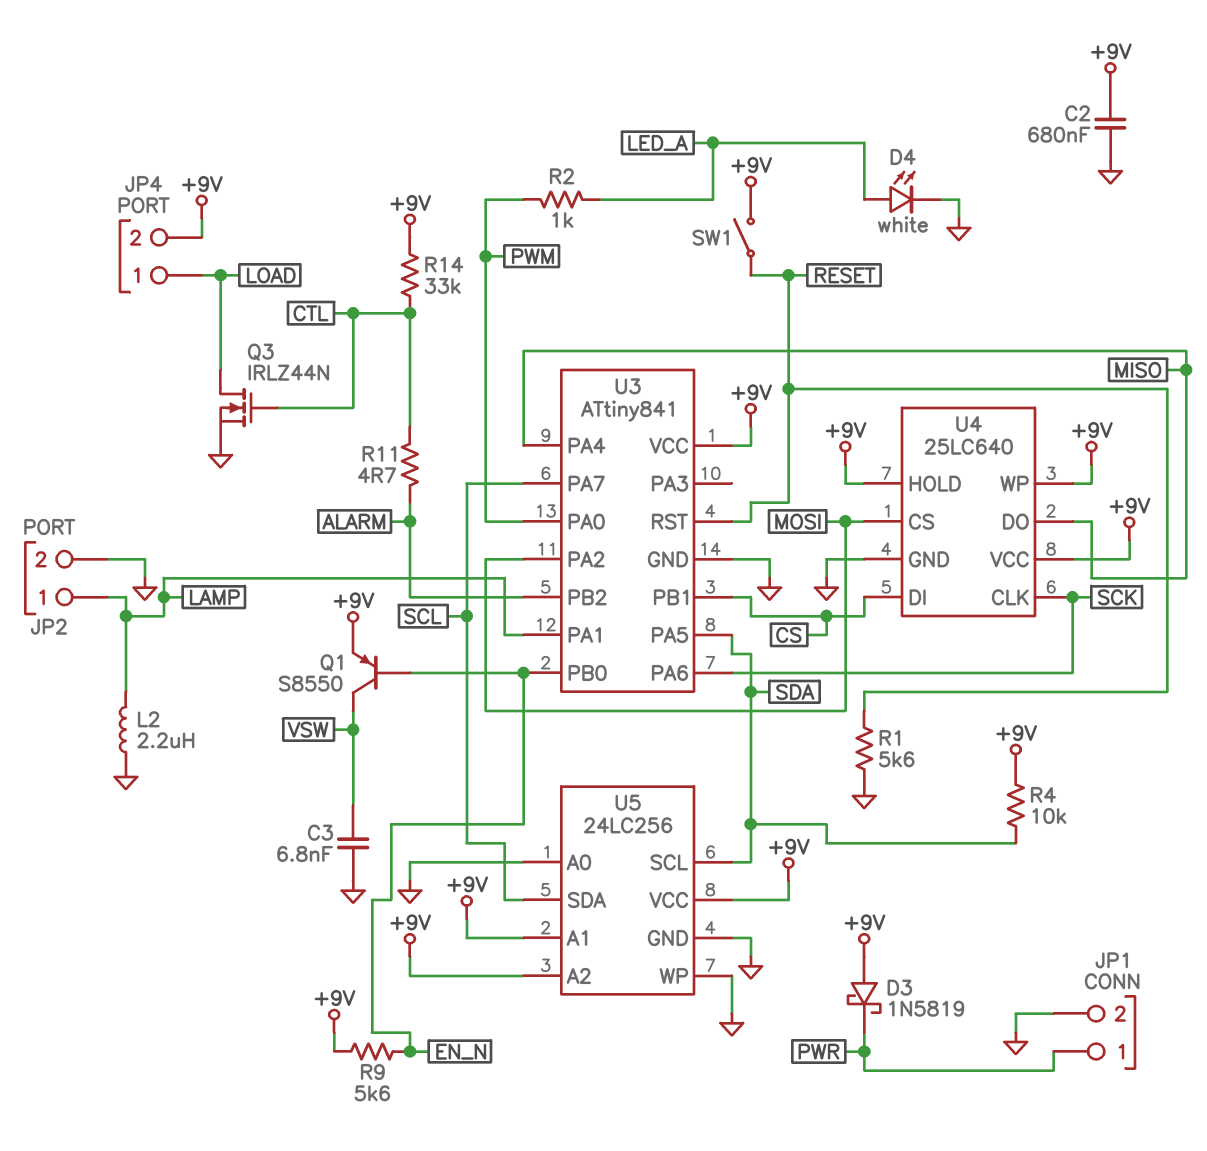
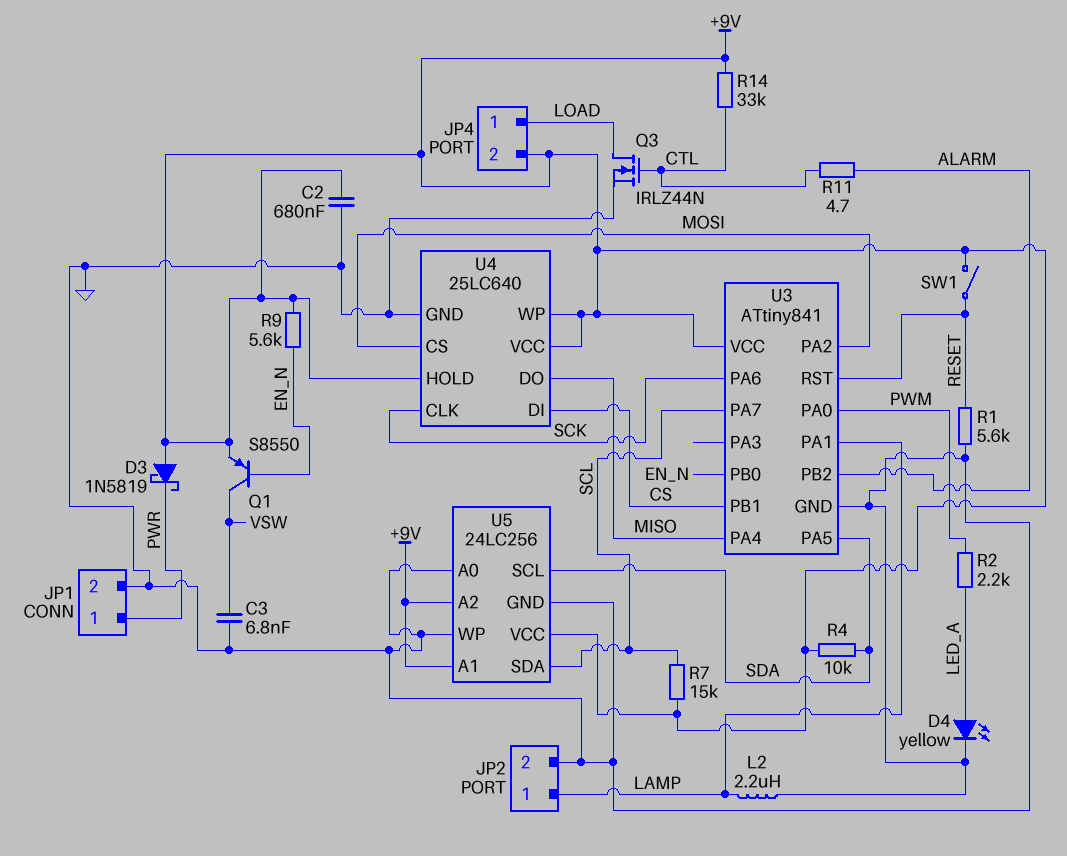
D4: LED white (A LED_A, K GND) -> LED yellow (A LED_A, K GND)
R2: 1k (LED_A, PWM) -> 2.2k (LED_A, PWM)
R7: none -> 15k (+9V, SCL)

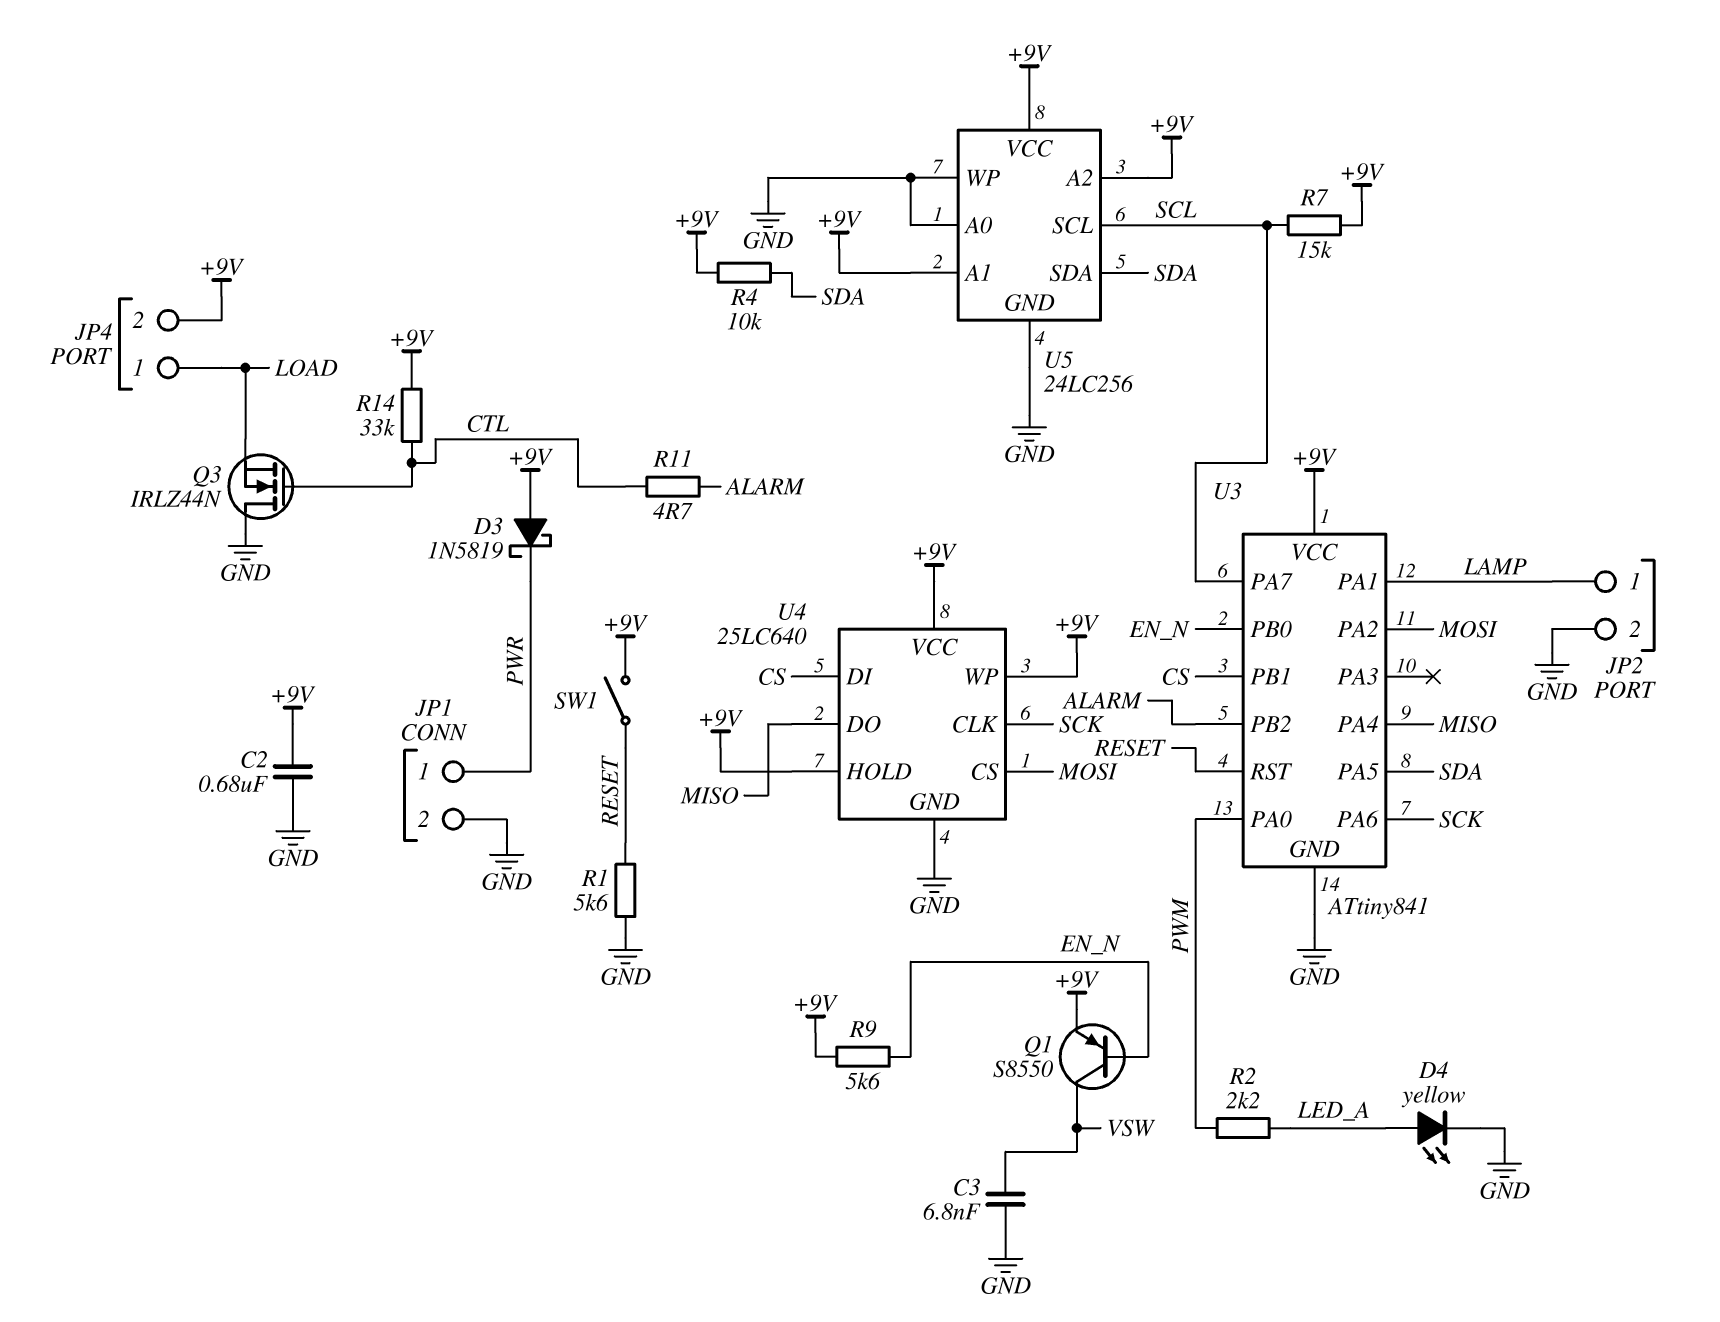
L2: 2.2uH (GND, LAMP) -> none
Q3: NMOS IRLZ44N (G CTL, D LOAD, S GND) -> NMOS IRLZ44N (G CTL, D GND, S LOAD)
U5 pin SCL: SDA -> SCL
U5 pin SDA: SCL -> SDA

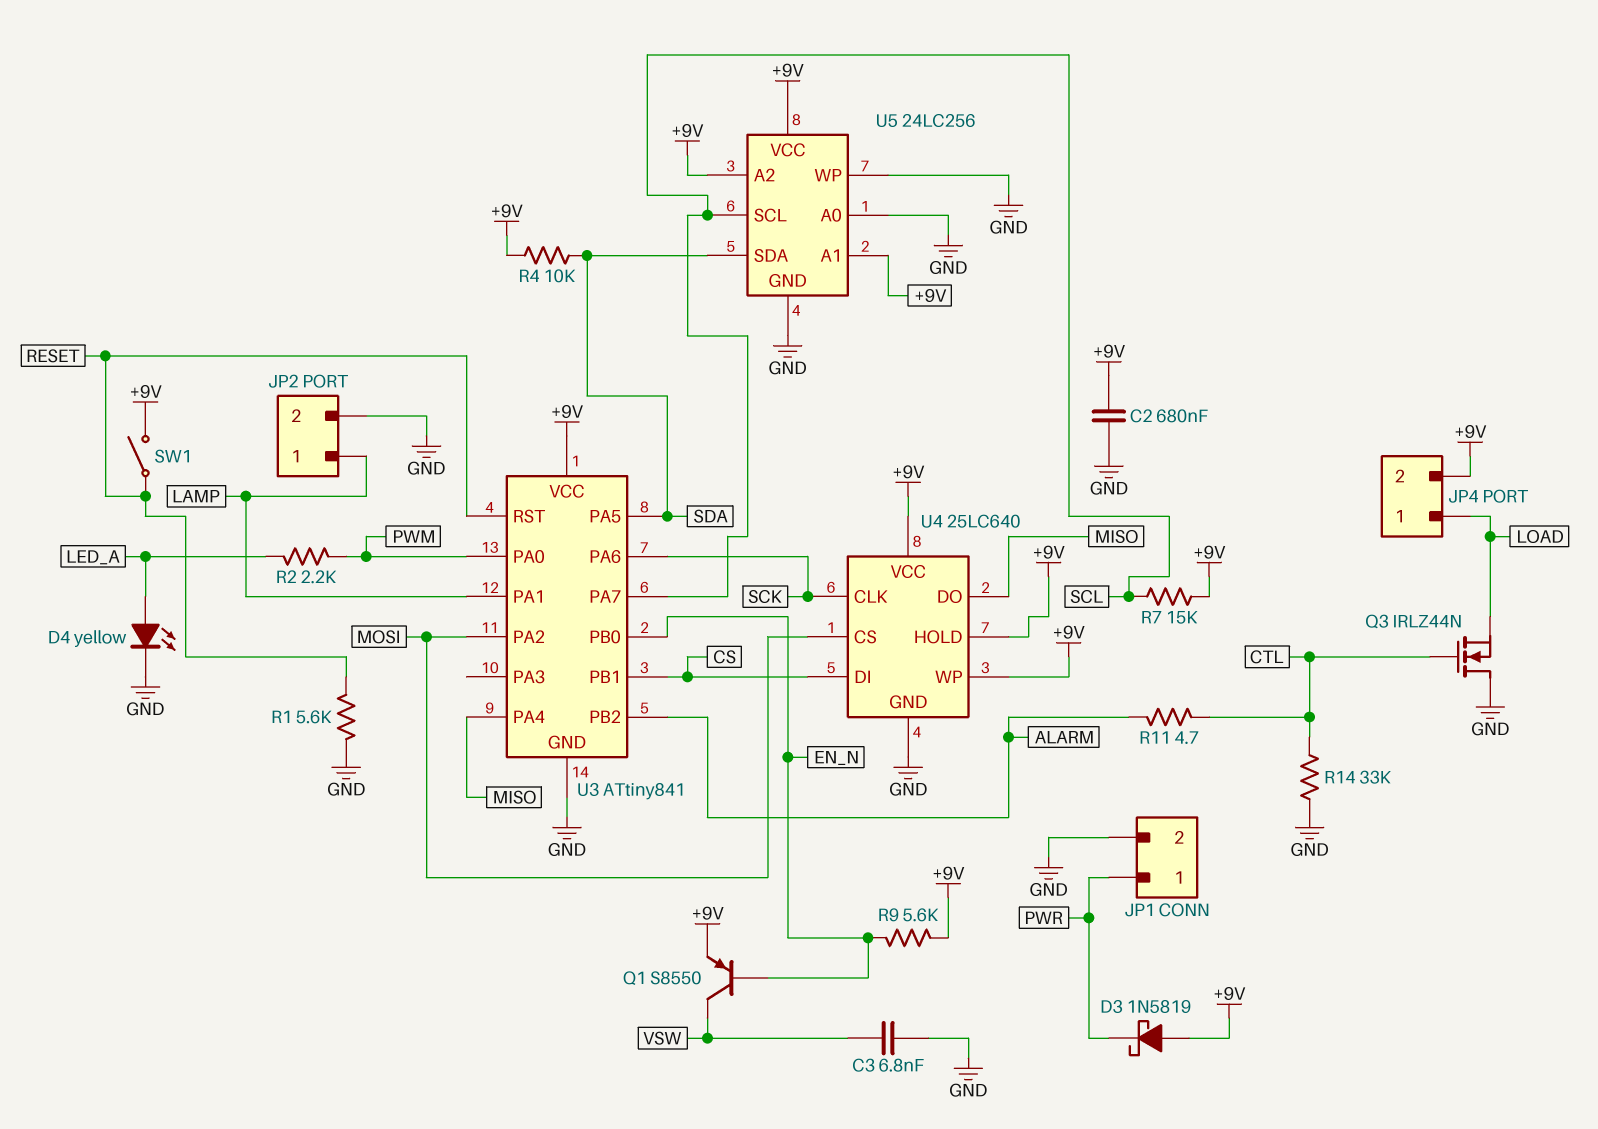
R14: 33k (+9V, CTL) -> 33k (CTL, GND)

